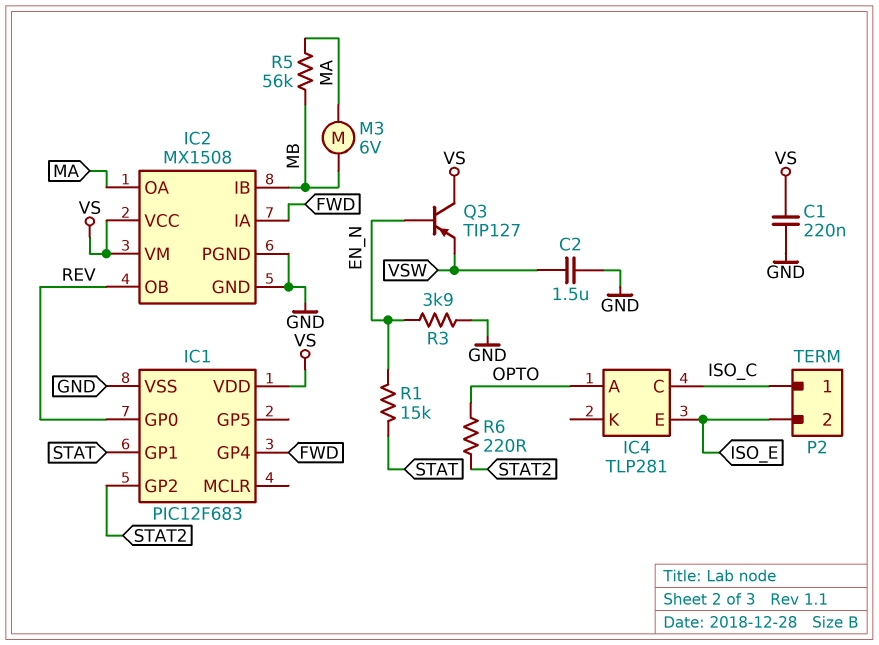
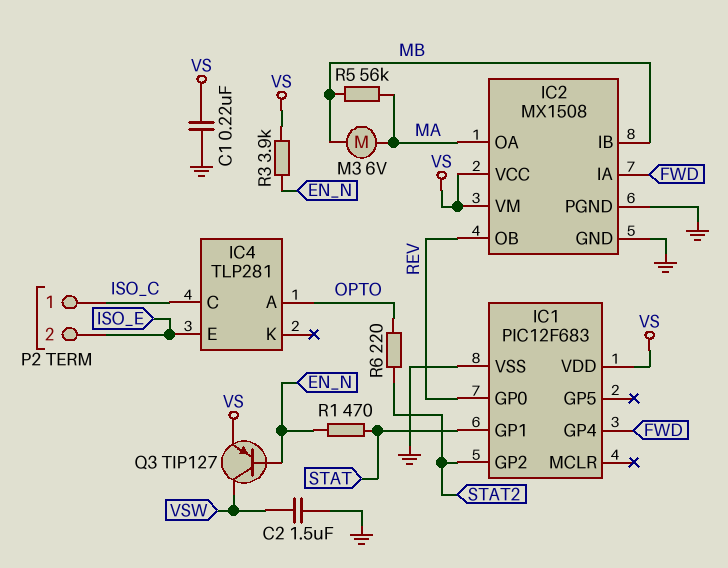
Q3: PNP TIP127 (B EN_N, C VS, E VSW) -> PNP TIP127 (B EN_N, C VSW, E VS)
R1: 15k (EN_N, STAT) -> 470 (EN_N, STAT)
R3: 3.9k (EN_N, GND) -> 3.9k (EN_N, VS)

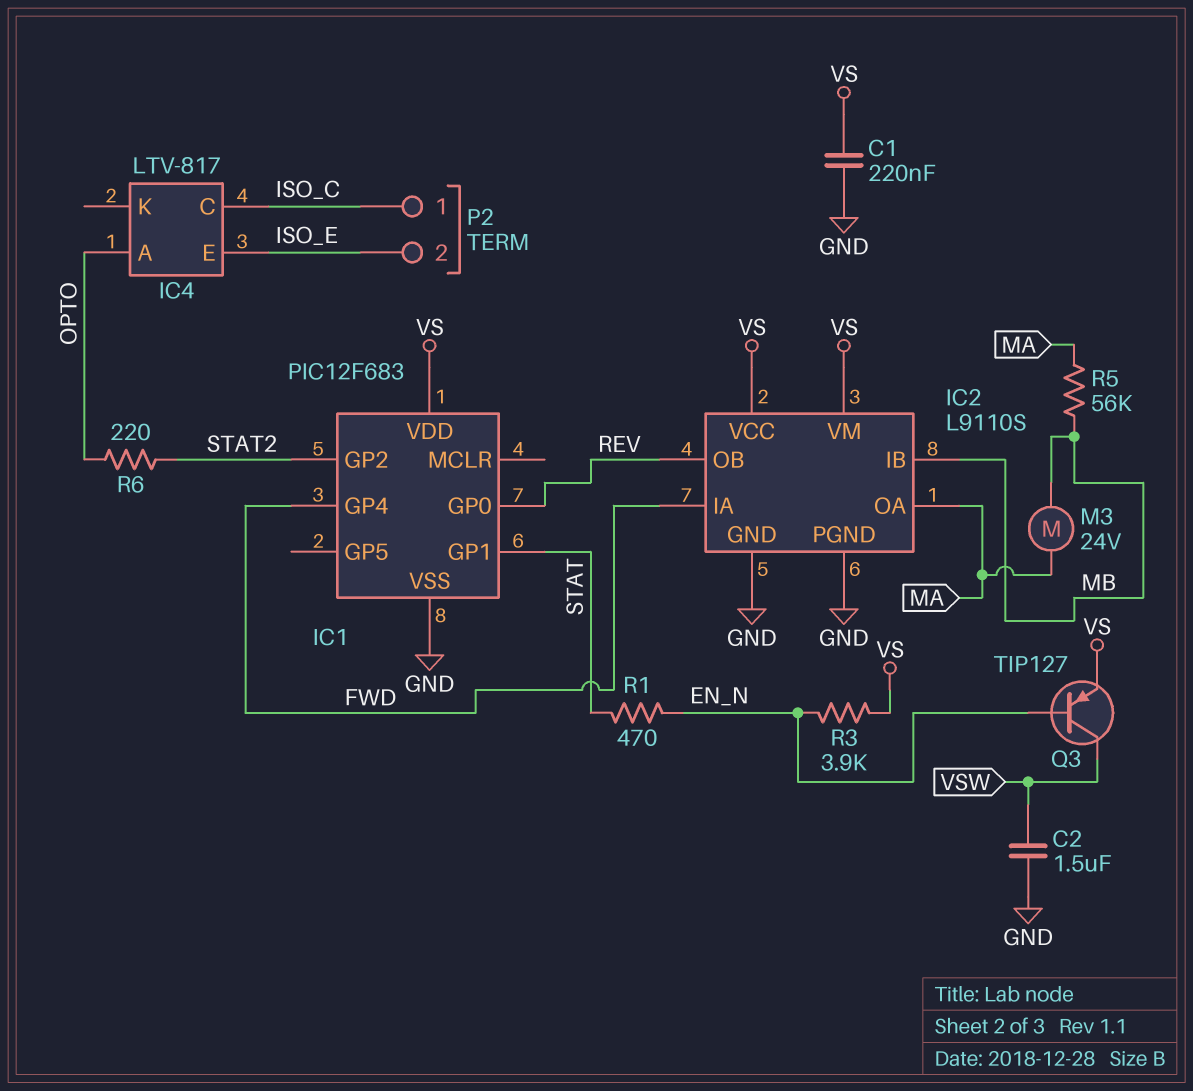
IC2: MX1508 -> L9110S
IC4: TLP281 -> LTV-817
M3: motor 6V (MA, MB) -> motor 24V (MA, MB)

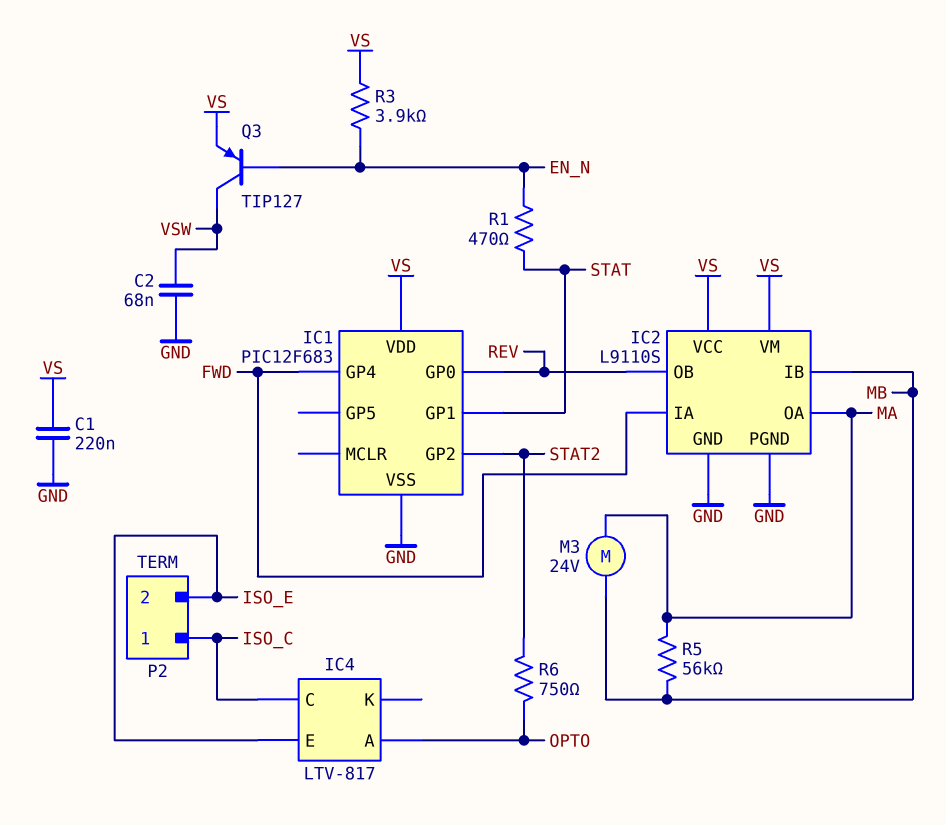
C2: 1.5uF (GND, VSW) -> 68nF (GND, VSW)
R6: 220 (OPTO, STAT2) -> 750 (OPTO, STAT2)

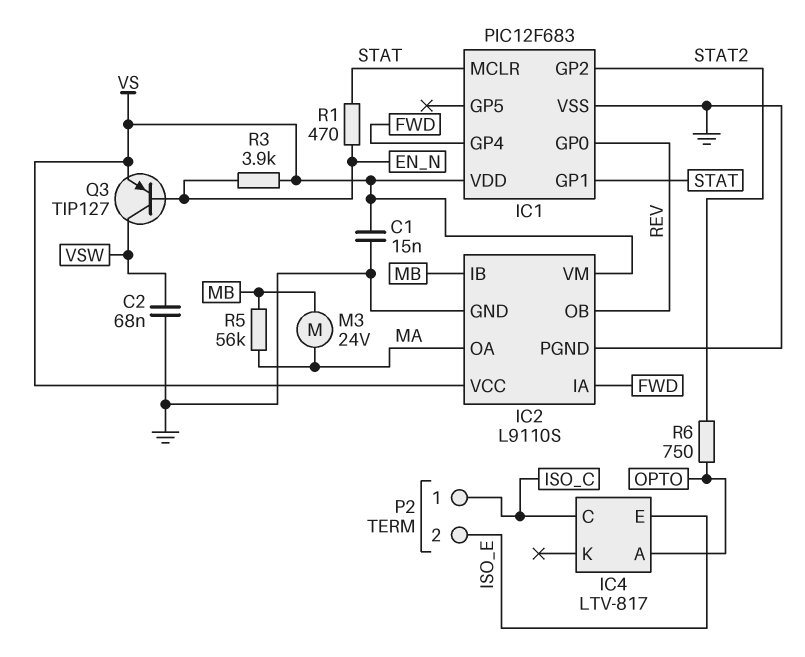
C1: 220nF (GND, VS) -> 15nF (GND, VS)
IC1 pin MCLR: none -> STAT

